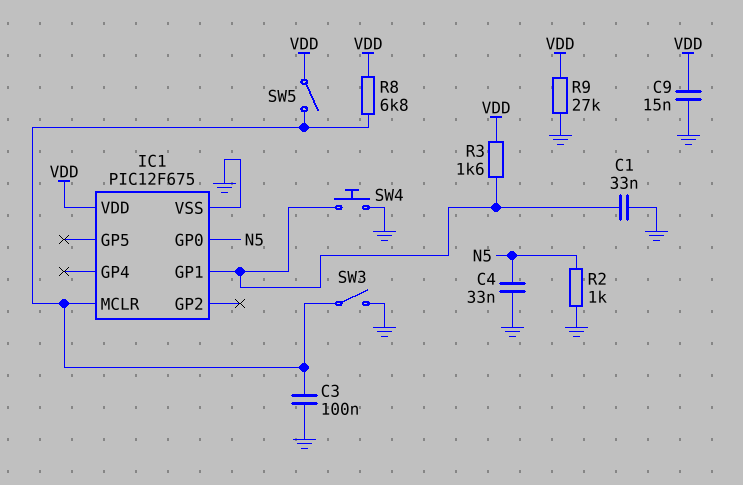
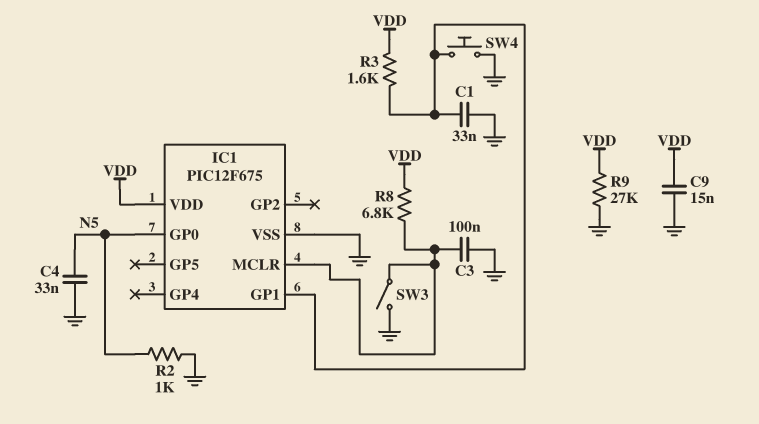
SW5: switch (IC1/MCLR, VDD) -> none

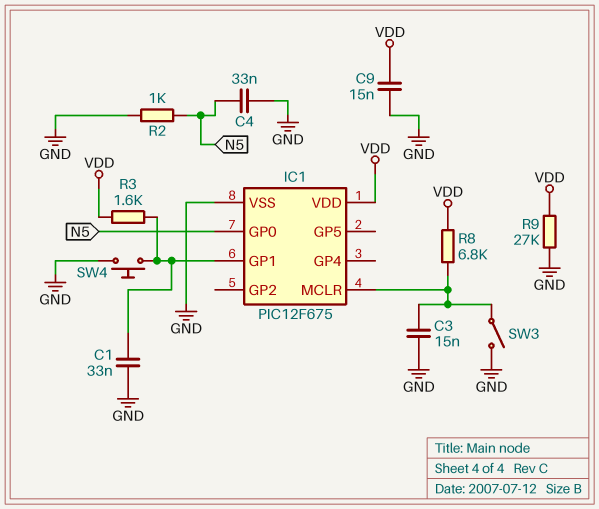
C3: 100nF (GND, IC1/MCLR) -> 15nF (GND, IC1/MCLR)

